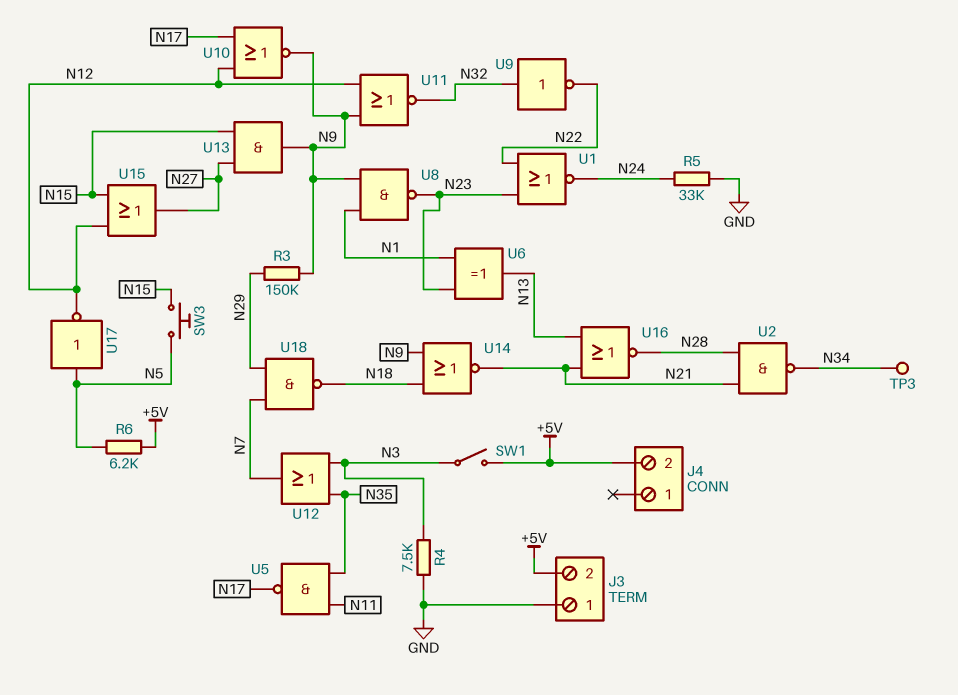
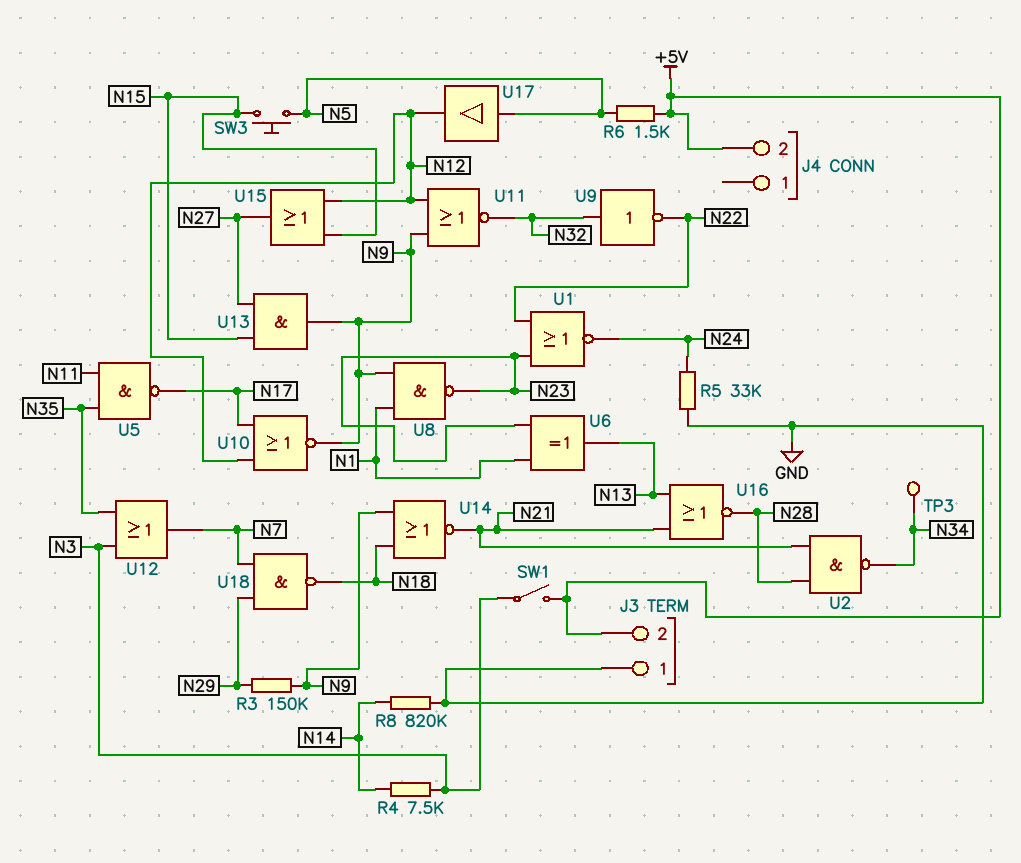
R4: 7.5k (GND, N3) -> 7.5k (N3, N14)
R6: 6.2k (+5V, N5) -> 1.5k (+5V, N5)
R8: none -> 820k (GND, N14)
U17: NOT (in N5, out N12) -> buffer (in N5, out N12)

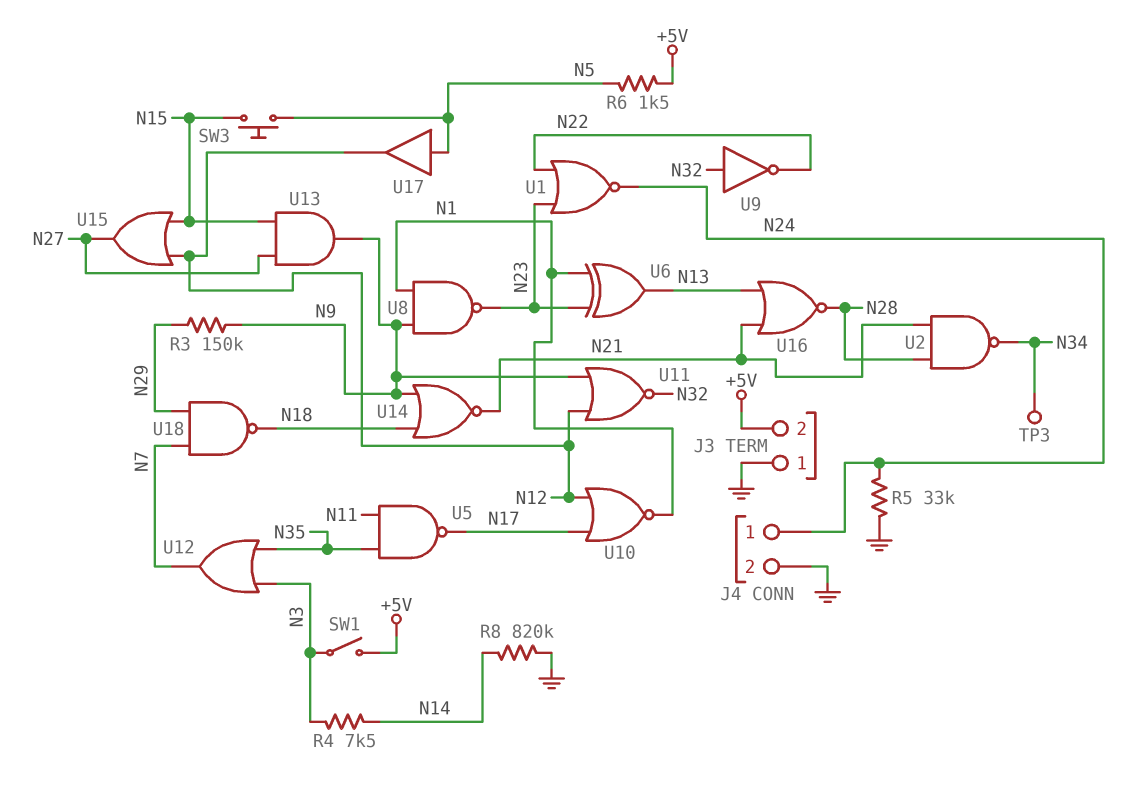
J4 pin 1: none -> N24
J4 pin 2: +5V -> GND
U10: NOR (in N12, in N17, out N9) -> NOR (in N12, in N17, out N1)

